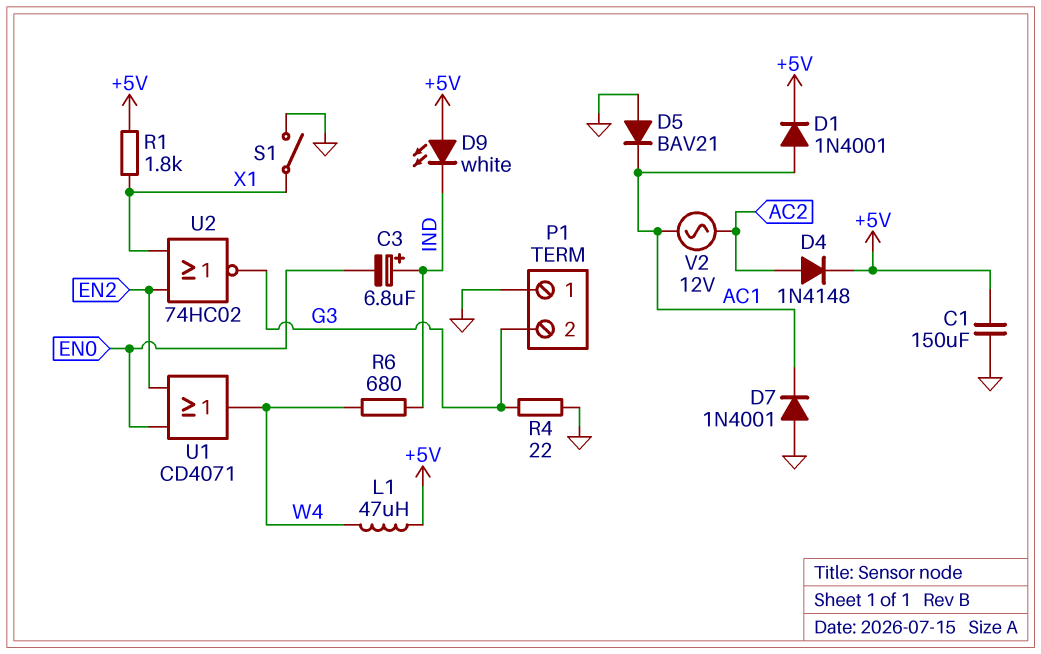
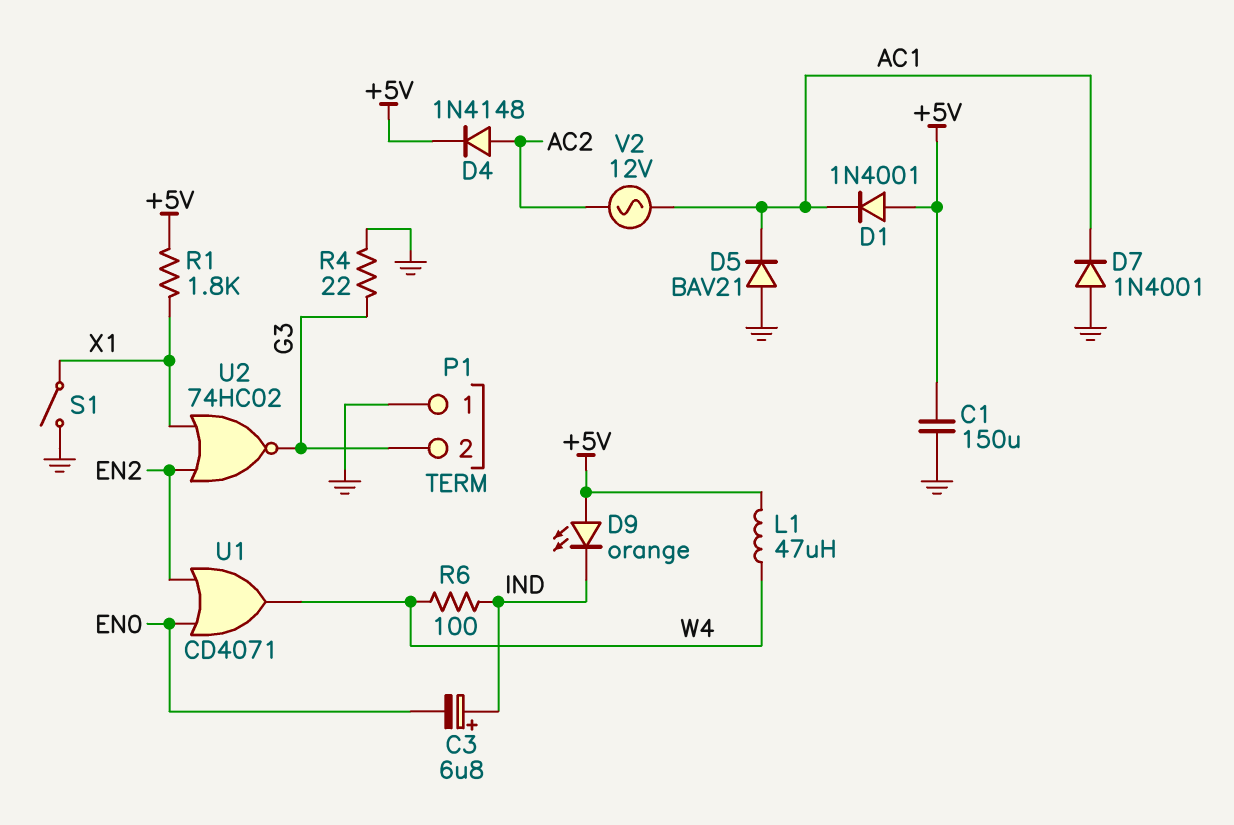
D1: diode 1N4001 (A AC1, K +5V) -> diode 1N4001 (A +5V, K AC1)
D9: LED white (A +5V, K IND) -> LED orange (A +5V, K IND)
R6: 680 (IND, W4) -> 100 (IND, W4)

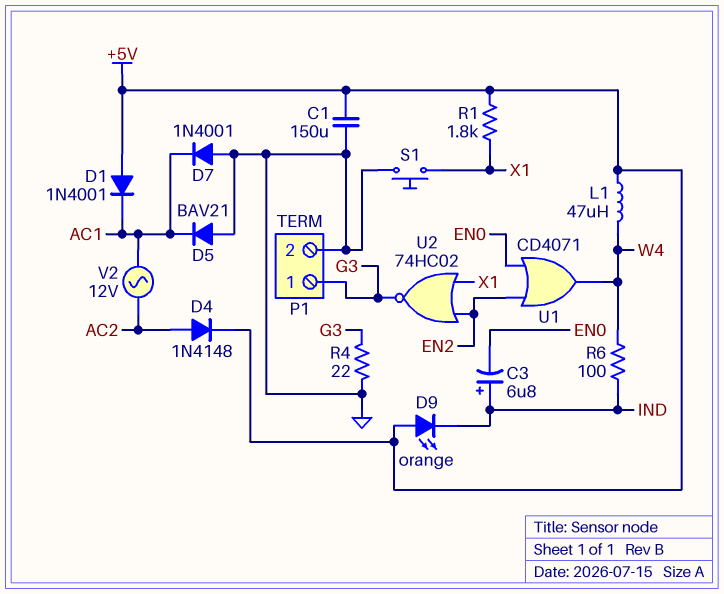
P1 pin 1: GND -> G3
P1 pin 2: G3 -> GND
S1: switch (GND, X1) -> button (GND, X1)

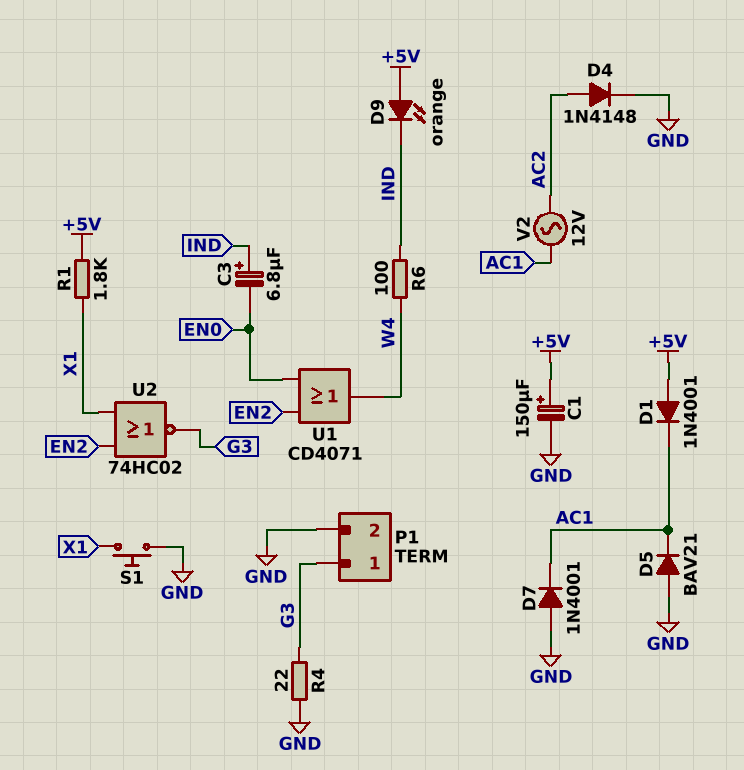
C1: 150uF (+5V, GND) -> 150uF (plus +5V, minus GND)
D4: diode 1N4148 (A AC2, K +5V) -> diode 1N4148 (A AC2, K GND)
L1: 47uH (+5V, W4) -> none

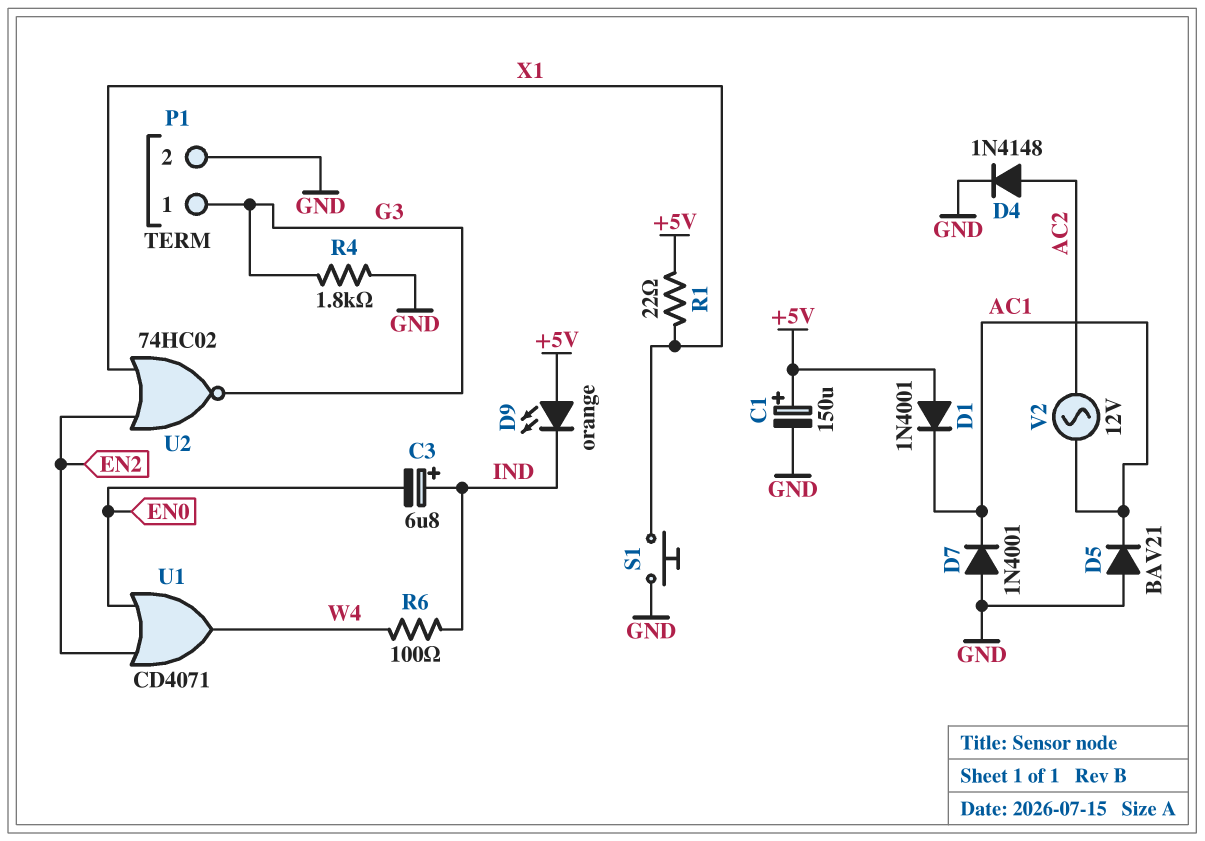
R1: 1.8k (+5V, X1) -> 22 (+5V, X1)
R4: 22 (G3, GND) -> 1.8k (G3, GND)

